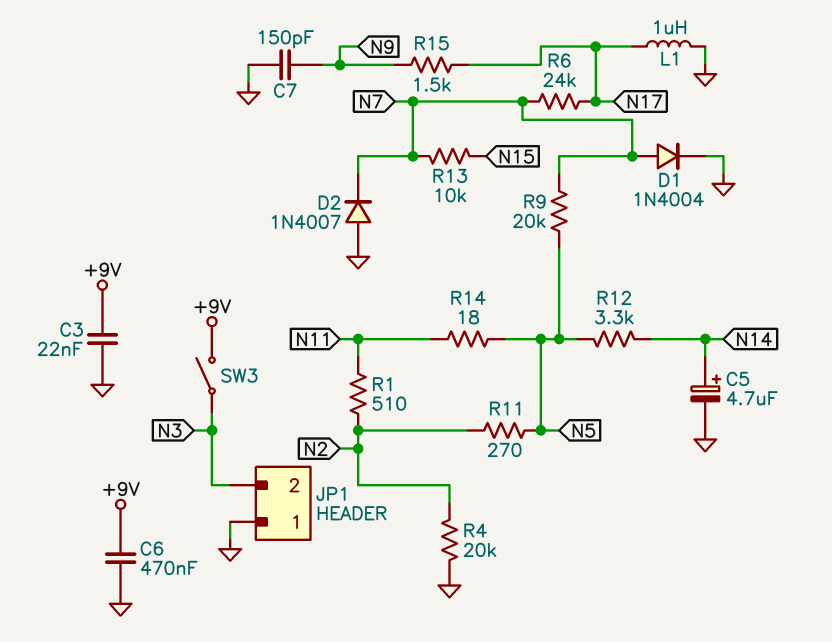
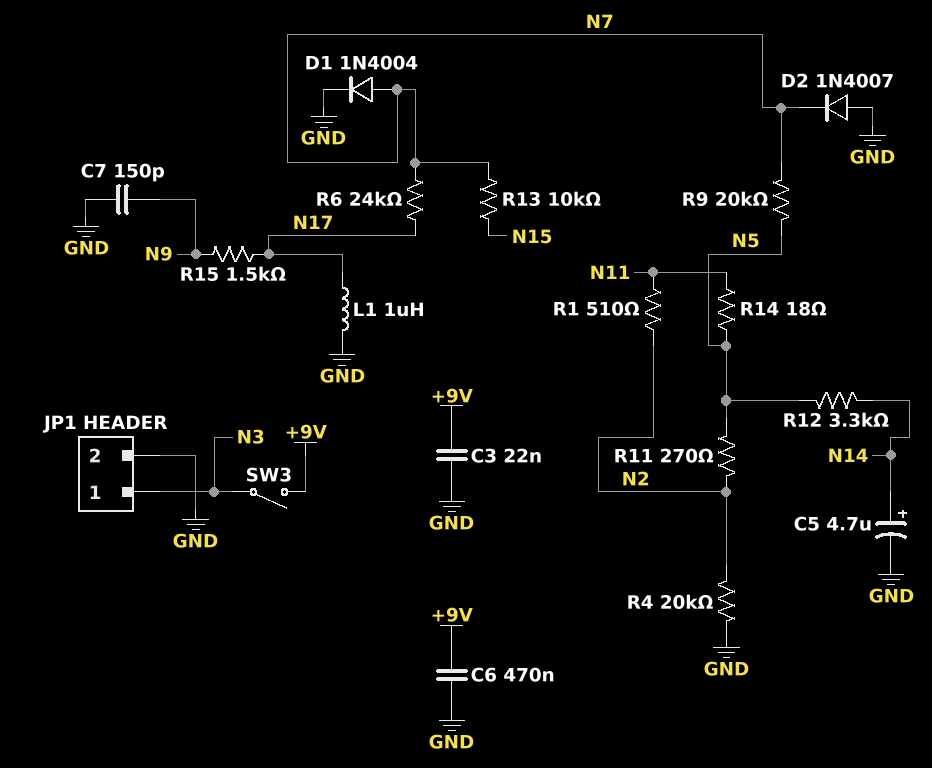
JP1 pin 1: GND -> N3
JP1 pin 2: N3 -> GND

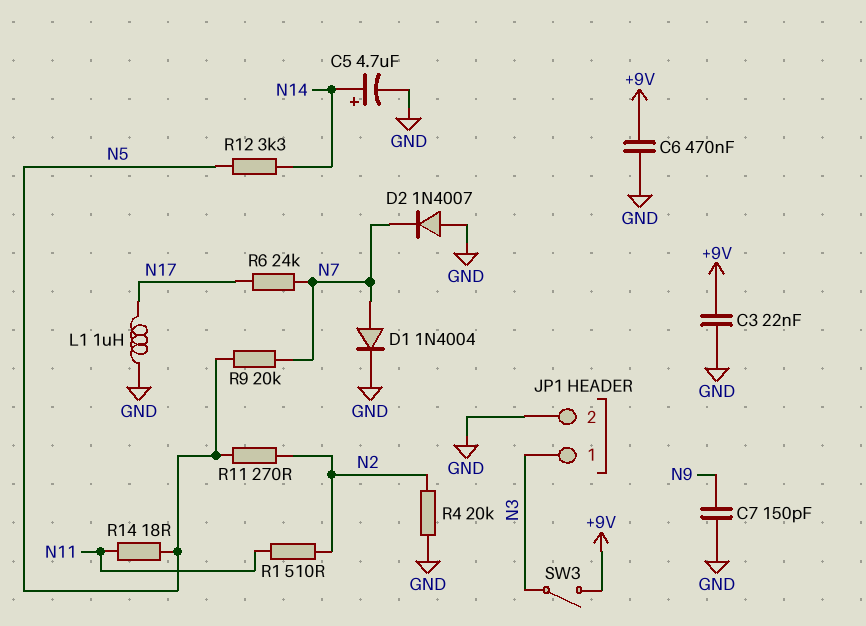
R13: 10k (N7, N15) -> none
R15: 1.5k (N9, N17) -> none

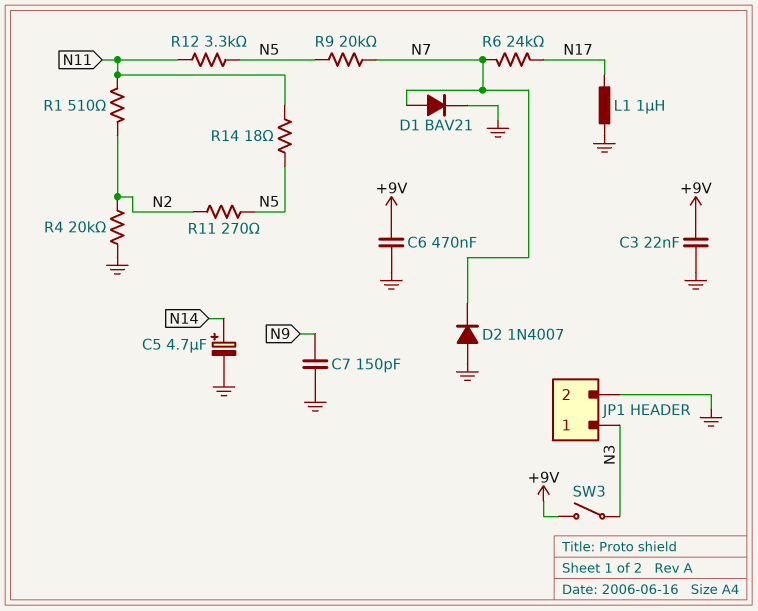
D1: diode 1N4004 (A N7, K GND) -> diode BAV21 (A N7, K GND)
R12: 3.3k (N5, N14) -> 3.3k (N5, N11)

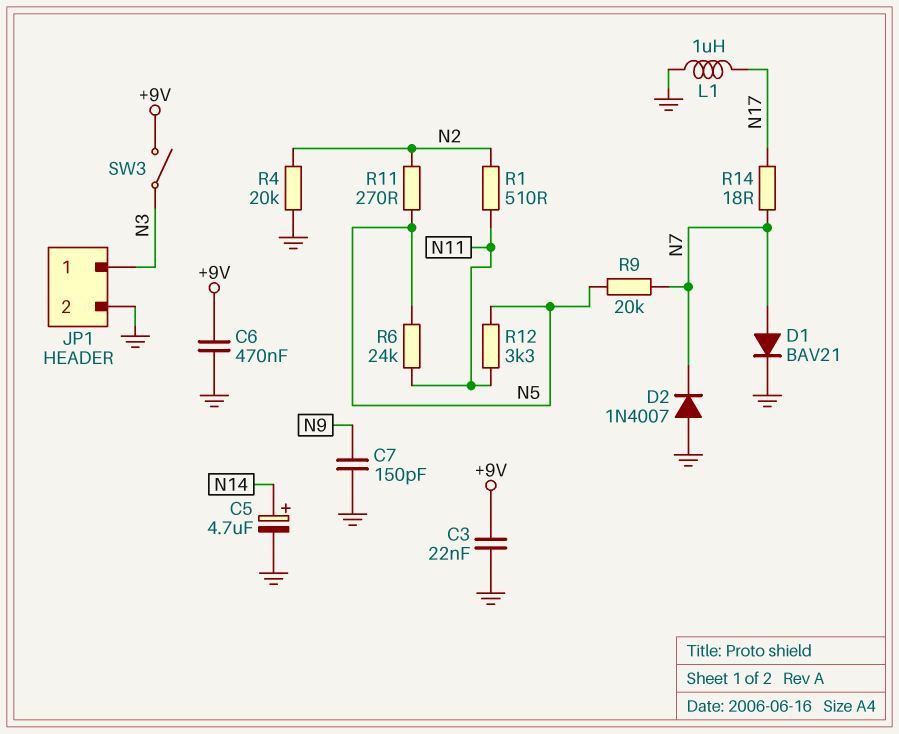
R6: 24k (N7, N17) -> 24k (N5, N11)
R14: 18 (N5, N11) -> 18 (N7, N17)

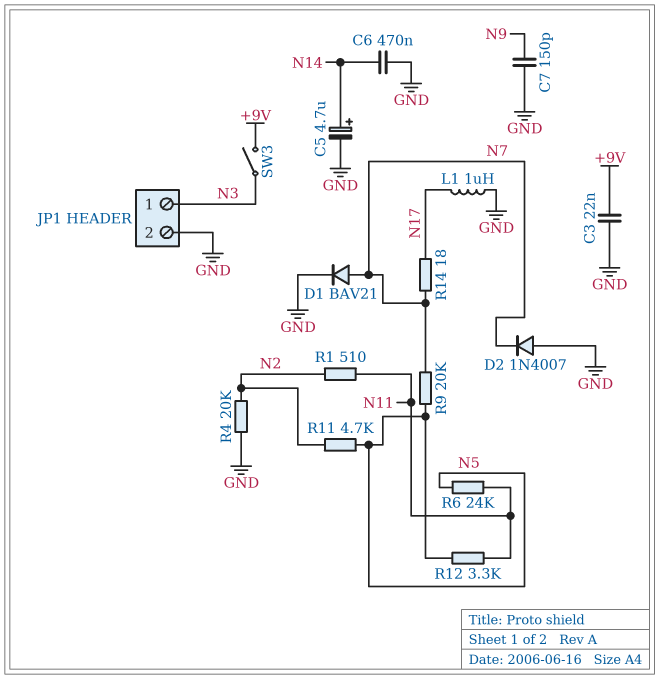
C6: 470nF (+9V, GND) -> 470nF (GND, N14)
R11: 270 (N2, N5) -> 4.7k (N2, N5)

